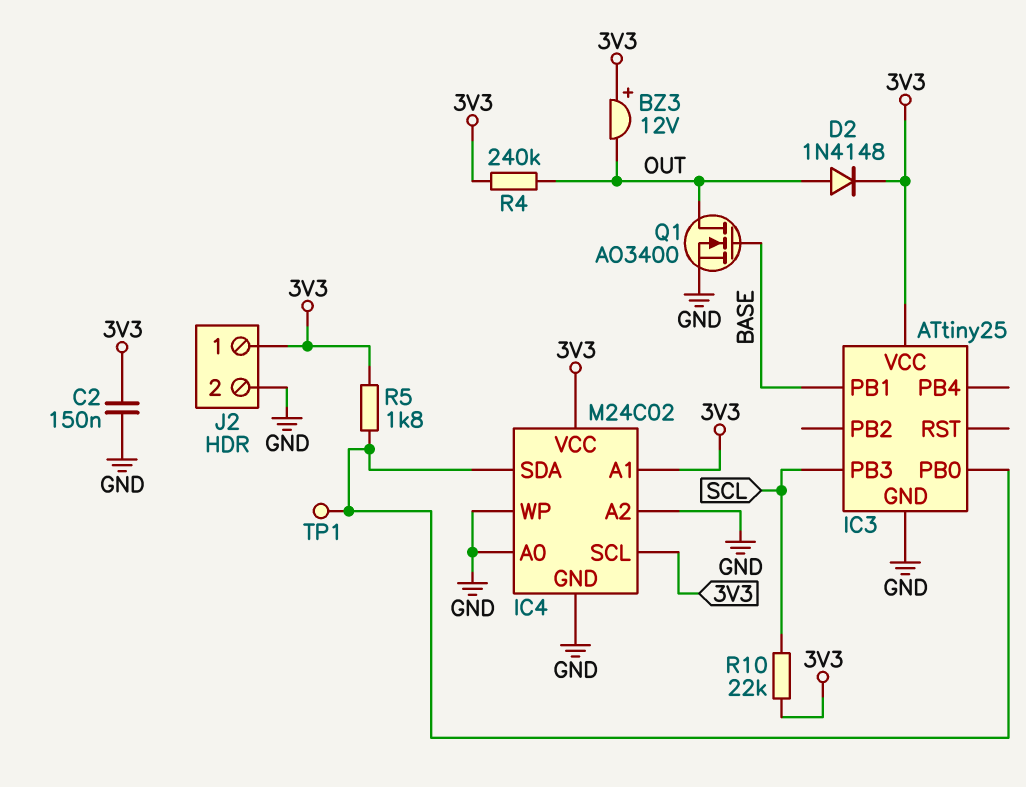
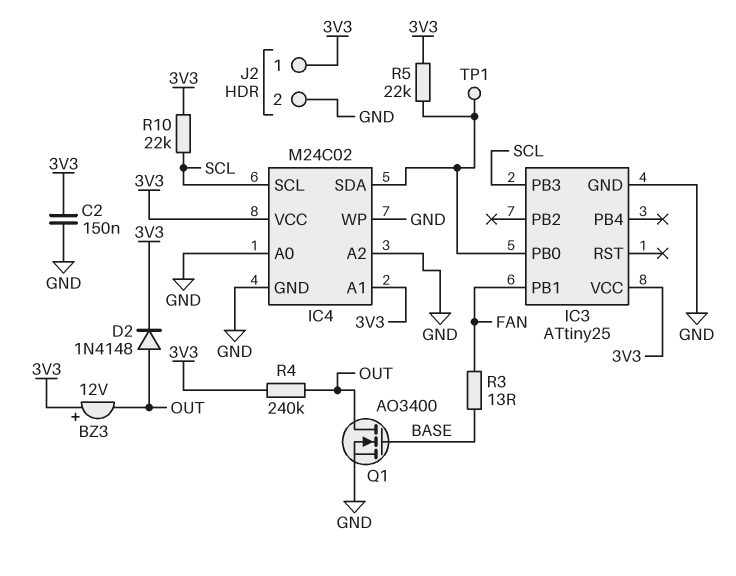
IC3 pin PB1: BASE -> FAN
IC4 pin SCL: 3V3 -> SCL
R3: none -> 13 (BASE, FAN)
R5: 1.8k (3V3, IC3/PB0) -> 22k (3V3, IC3/PB0)

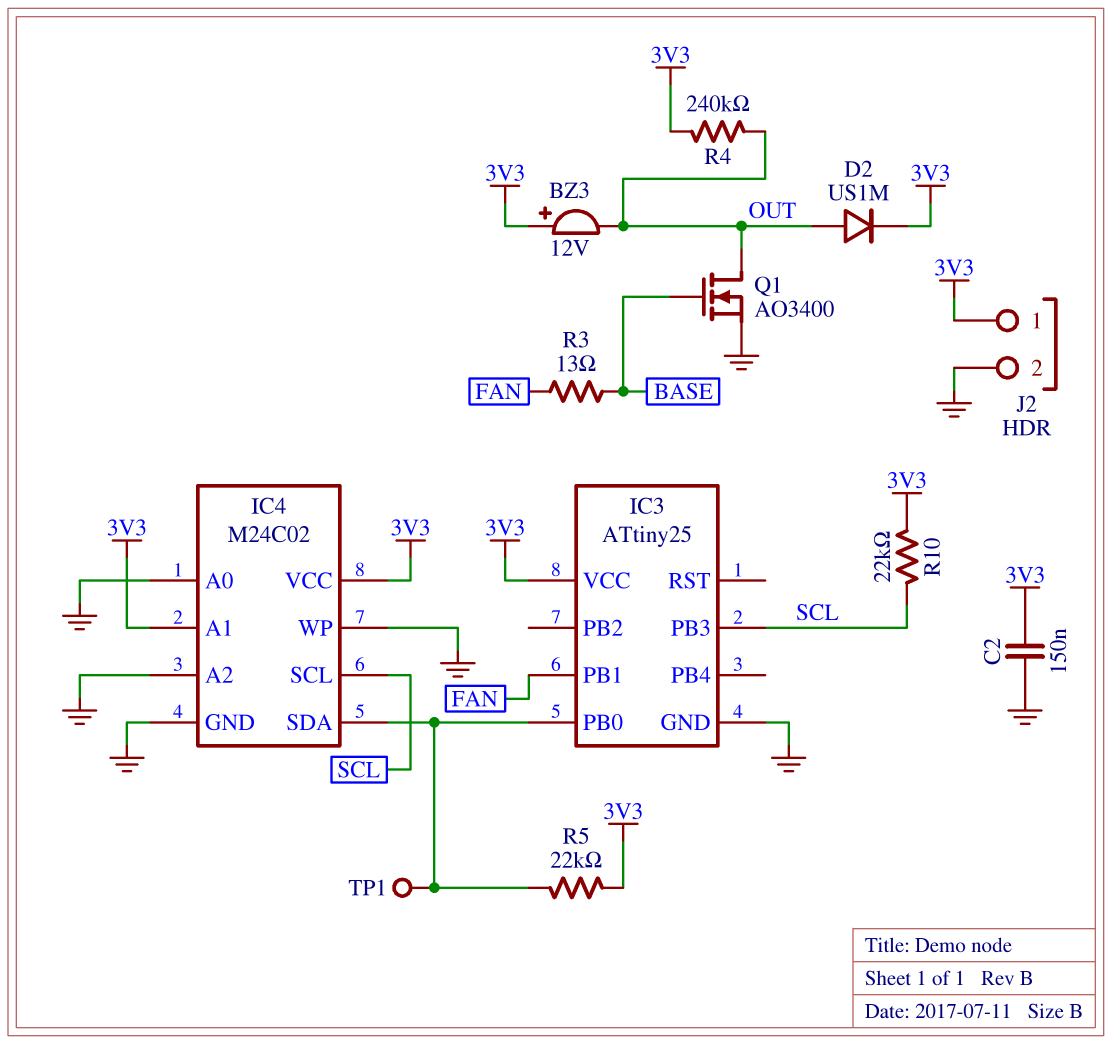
D2: diode 1N4148 (A OUT, K 3V3) -> diode US1M (A OUT, K 3V3)

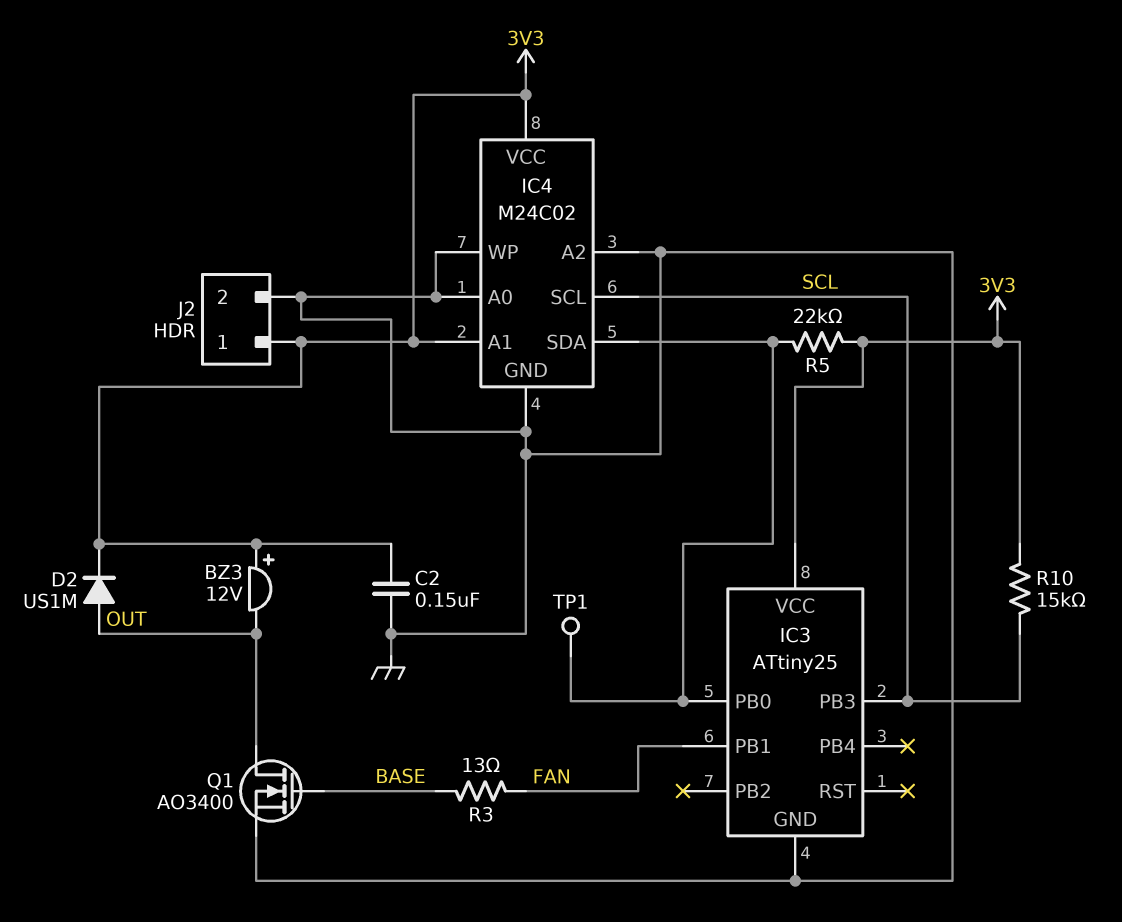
R4: 240k (3V3, OUT) -> none
R10: 22k (3V3, SCL) -> 15k (3V3, SCL)

